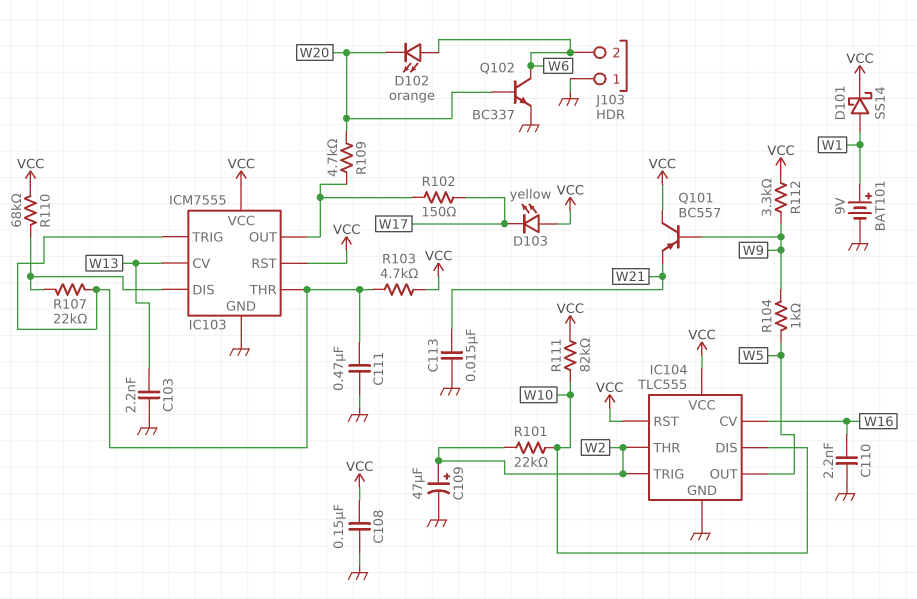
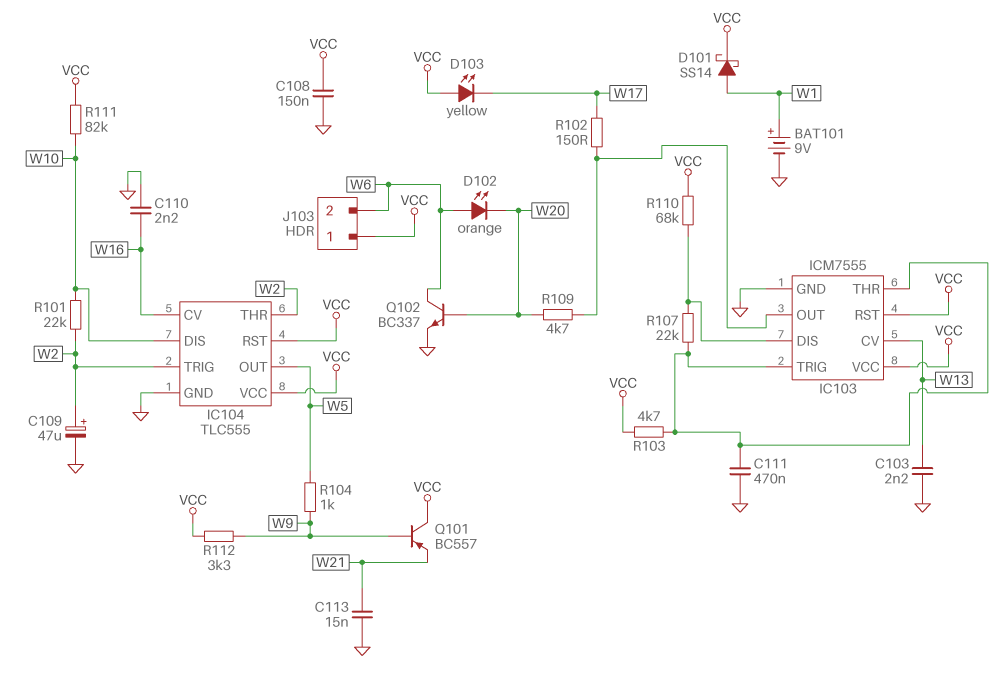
J103 pin 1: GND -> VCC

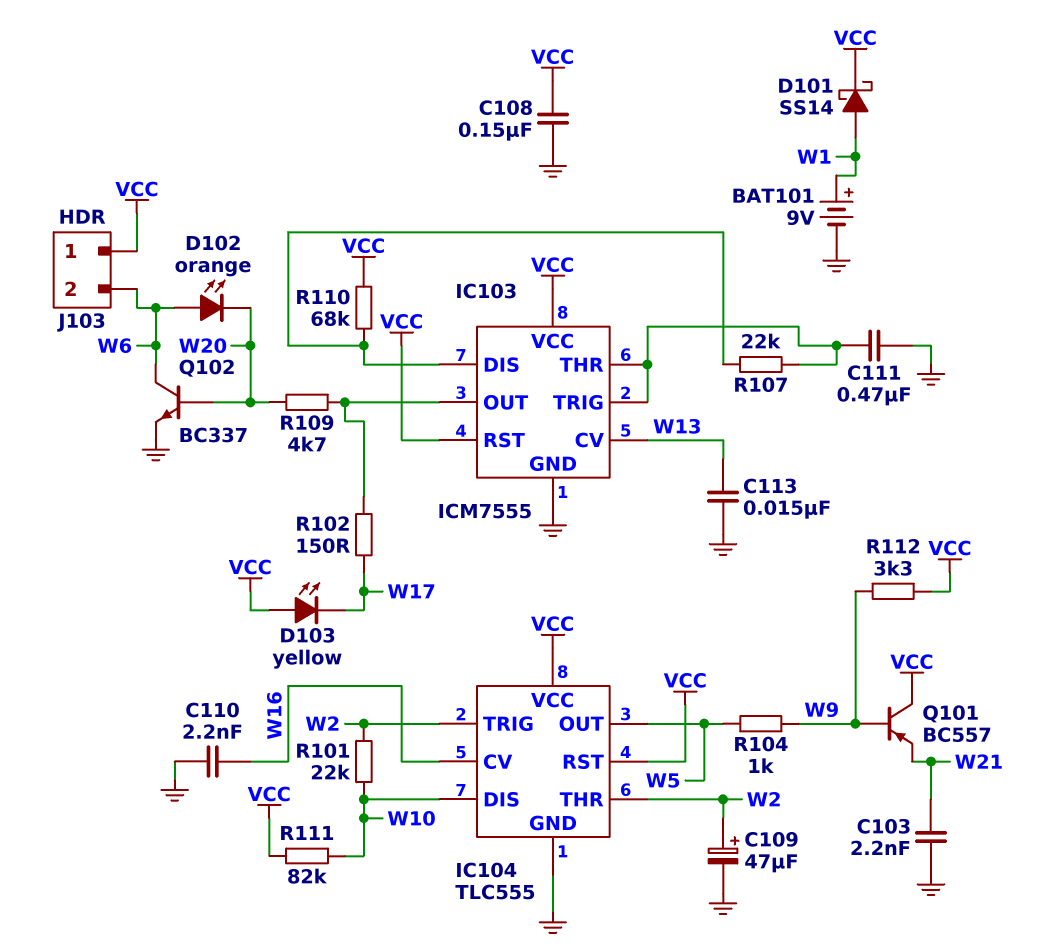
C103: 2.2nF (GND, W13) -> 2.2nF (GND, W21)
C113: 15nF (GND, W21) -> 15nF (GND, W13)
R103: 4.7k (IC103/THR, VCC) -> none

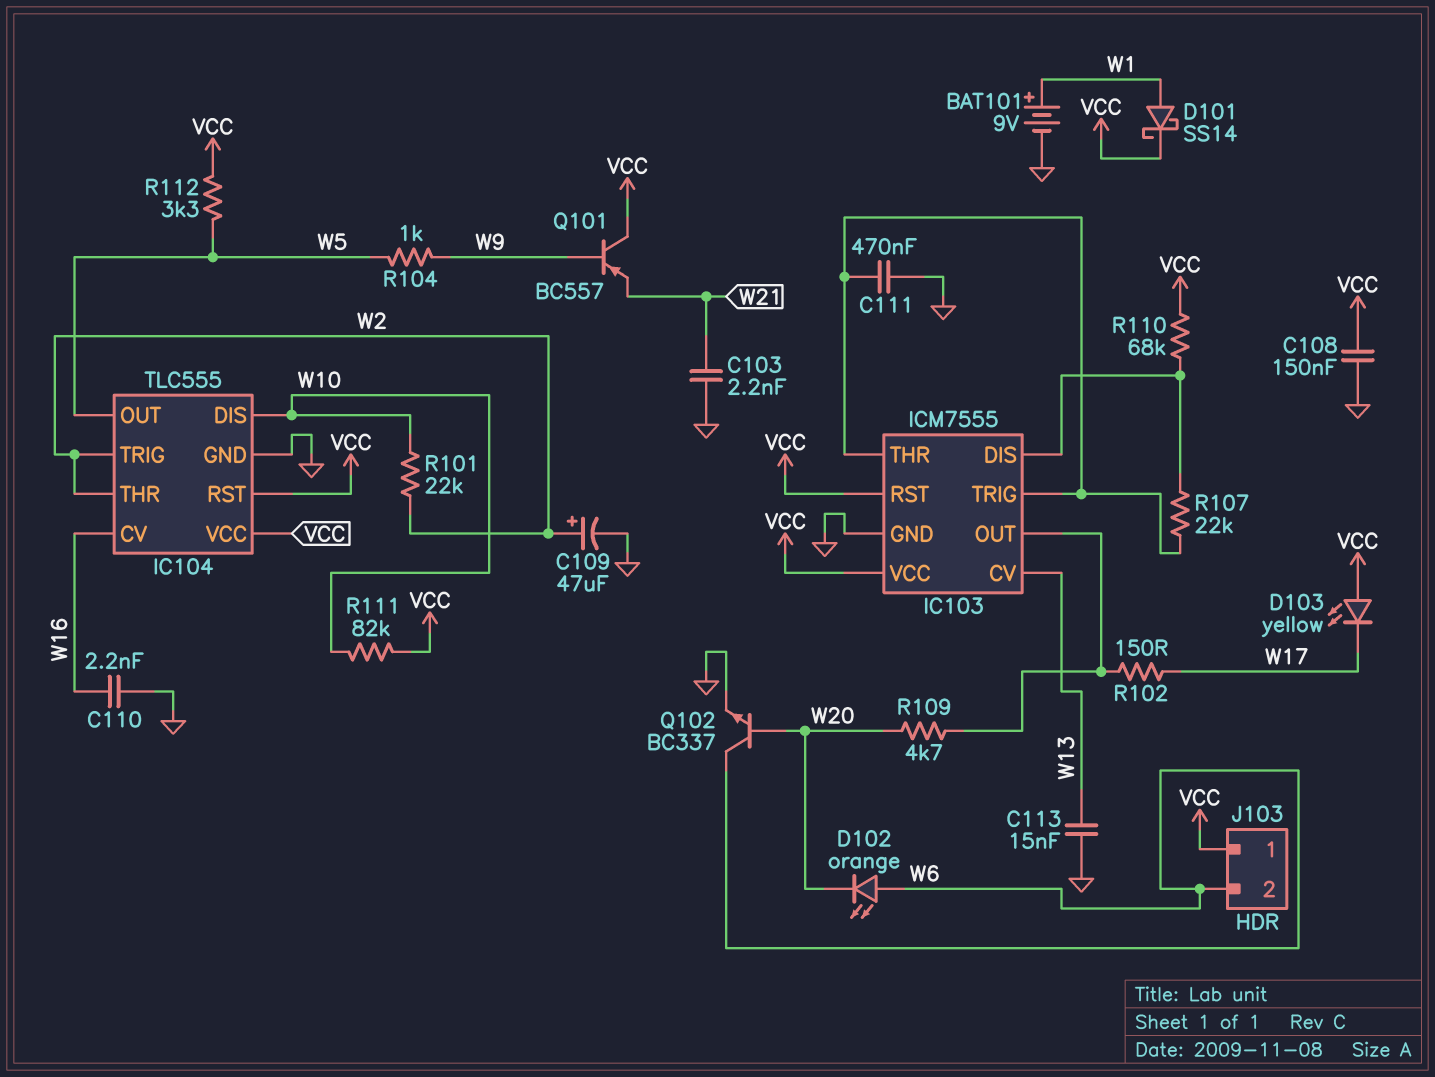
R112: 3.3k (VCC, W9) -> 3.3k (VCC, W5)

